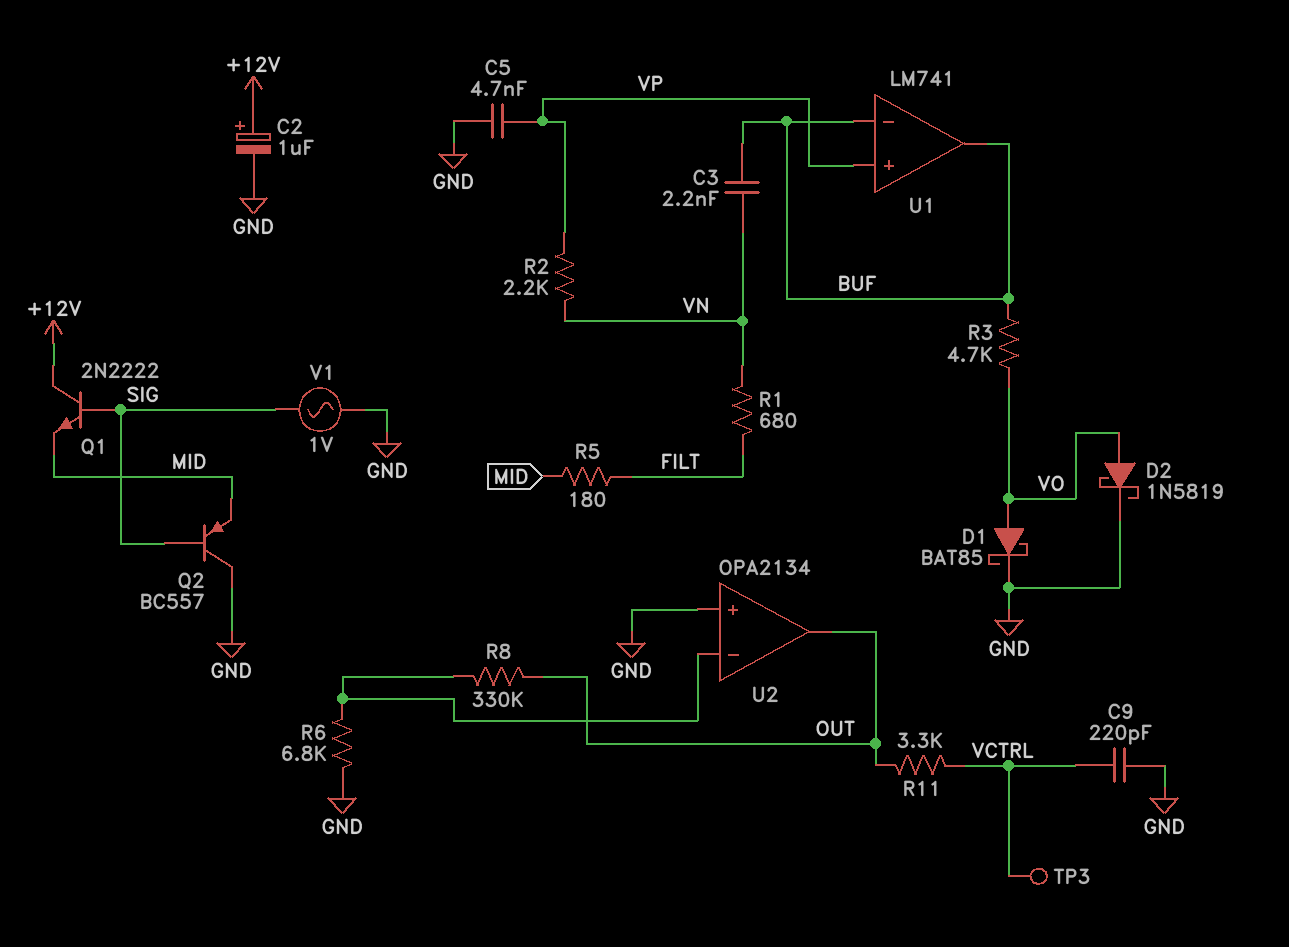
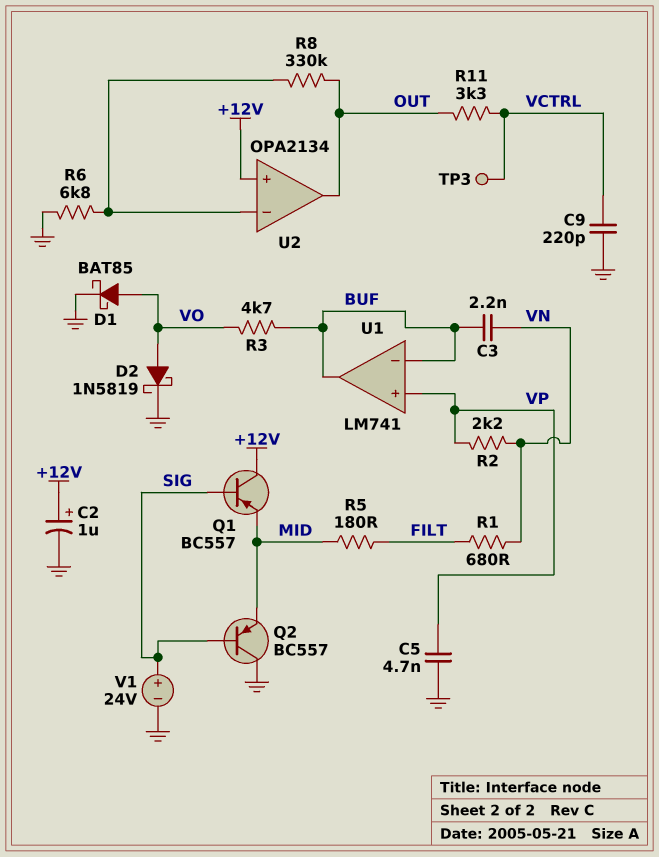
Q1: NPN 2N2222 (B SIG, C +12V, E MID) -> PNP BC557 (B SIG, C +12V, E MID)
U2 pin in+: GND -> +12V
V1: AC 1V (GND, SIG) -> 24V (plus SIG, minus GND)

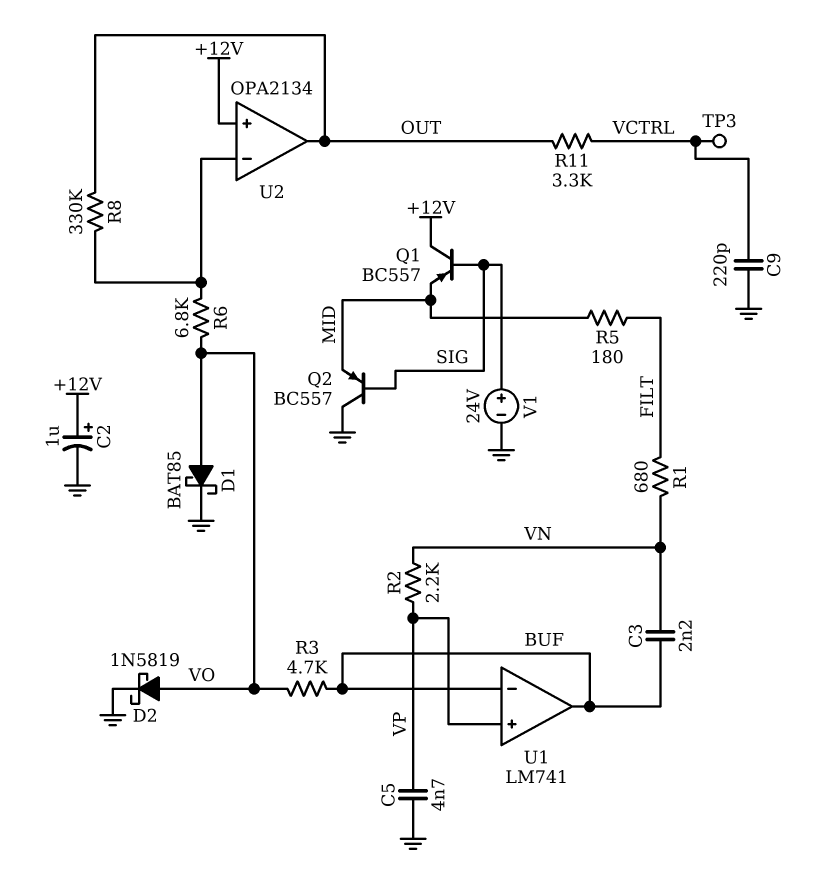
R6: 6.8k (GND, U2/in-) -> 6.8k (U2/in-, VO)

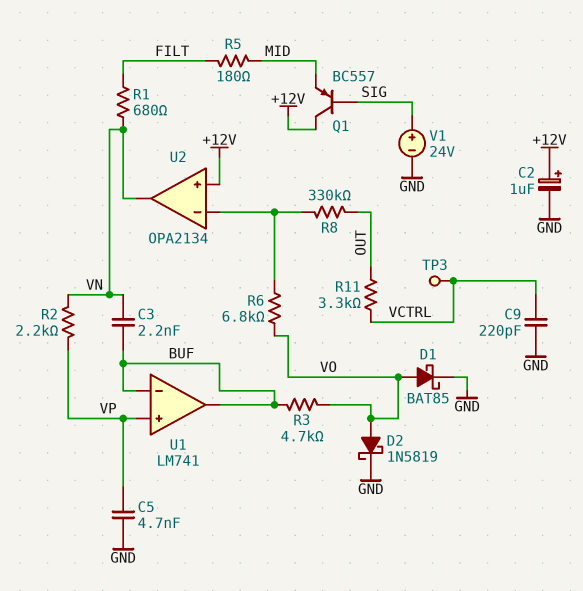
Q2: PNP BC557 (B SIG, C GND, E MID) -> none
U2 pin out: OUT -> VN

